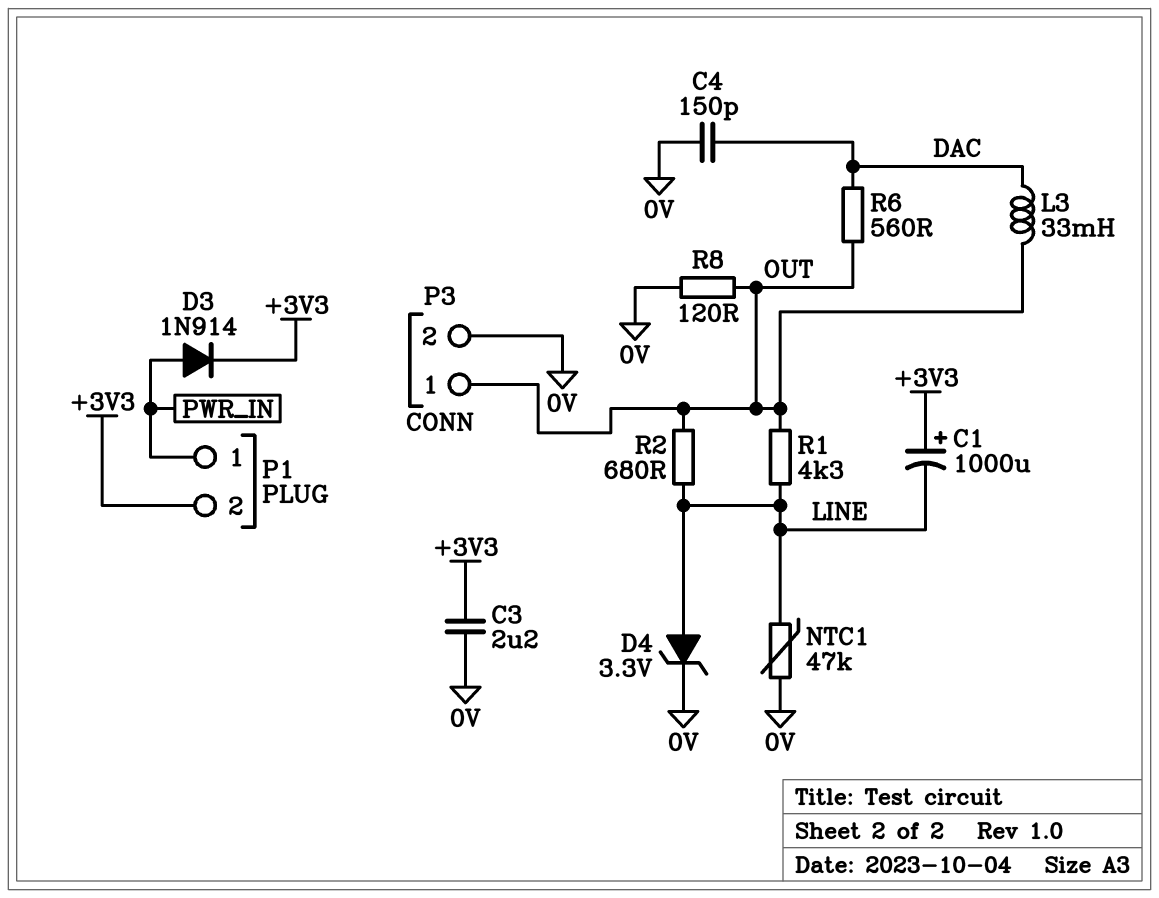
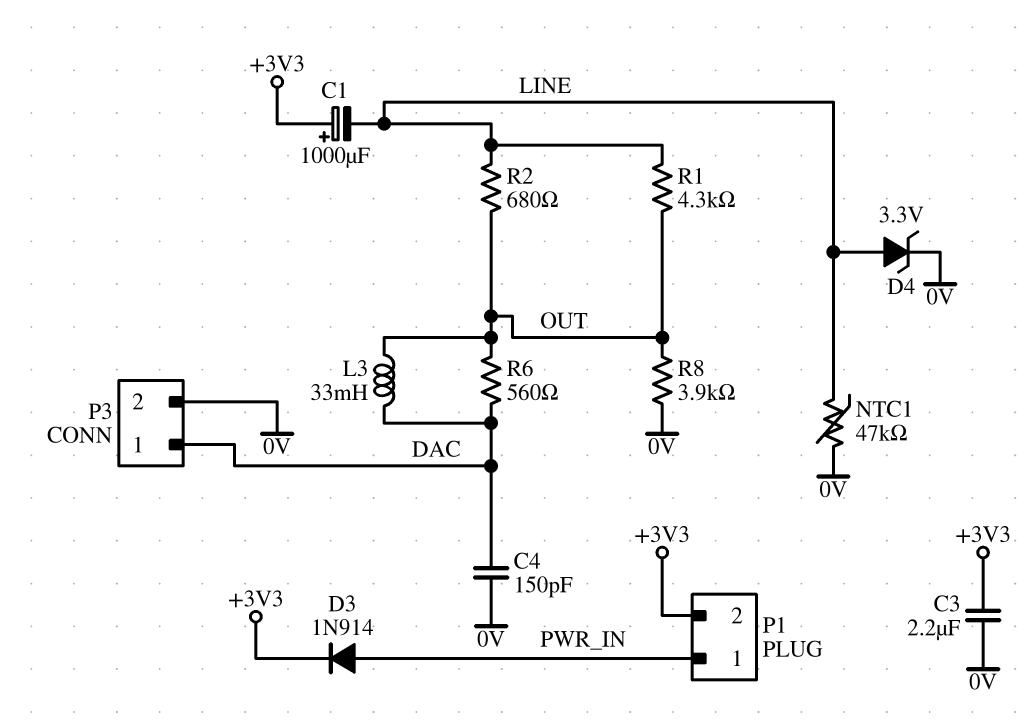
P3 pin 1: OUT -> DAC
R8: 120 (0V, OUT) -> 3.9k (0V, OUT)

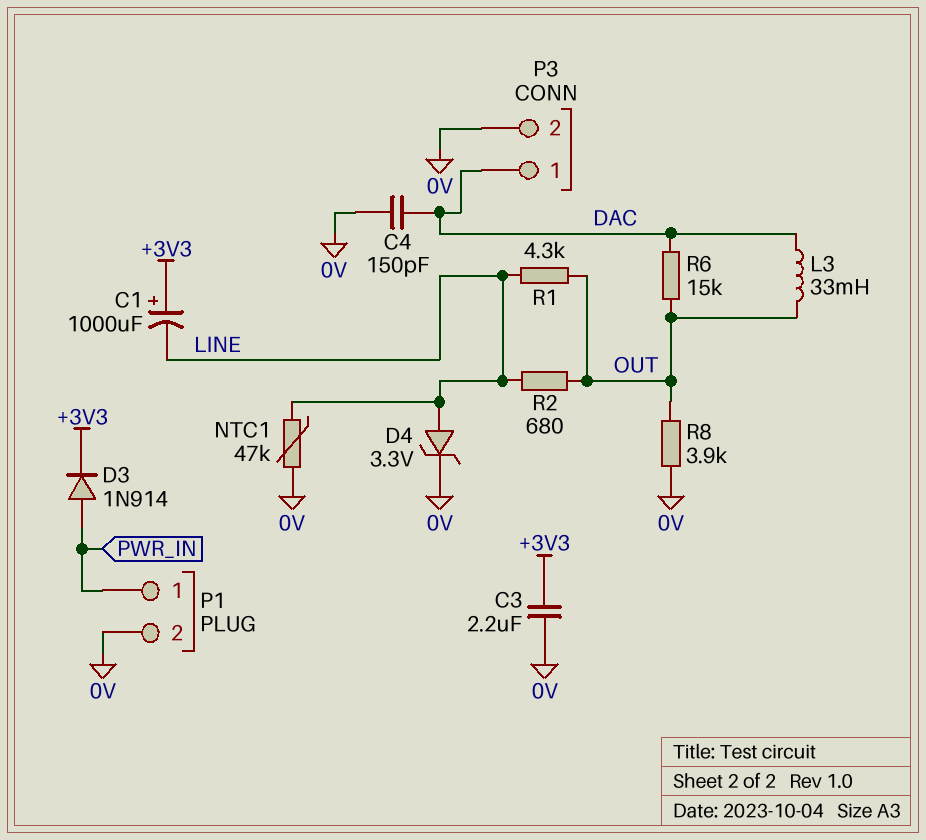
P1 pin 2: +3V3 -> 0V
R6: 560 (DAC, OUT) -> 15k (DAC, OUT)

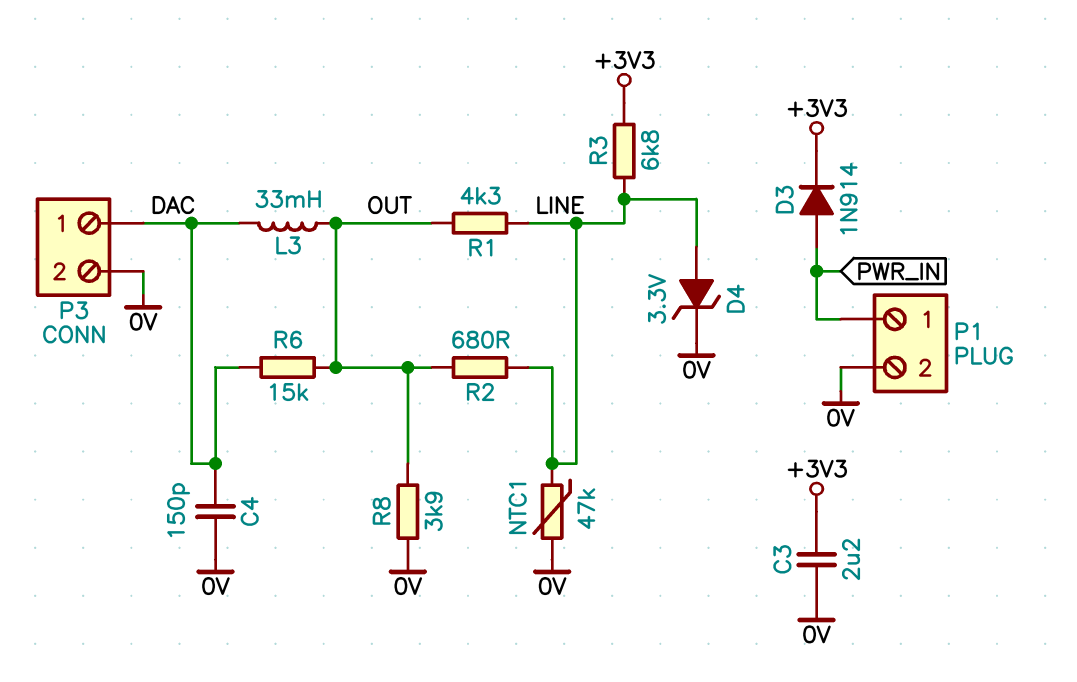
C1: 1000uF (plus +3V3, minus LINE) -> none
R3: none -> 6.8k (+3V3, LINE)

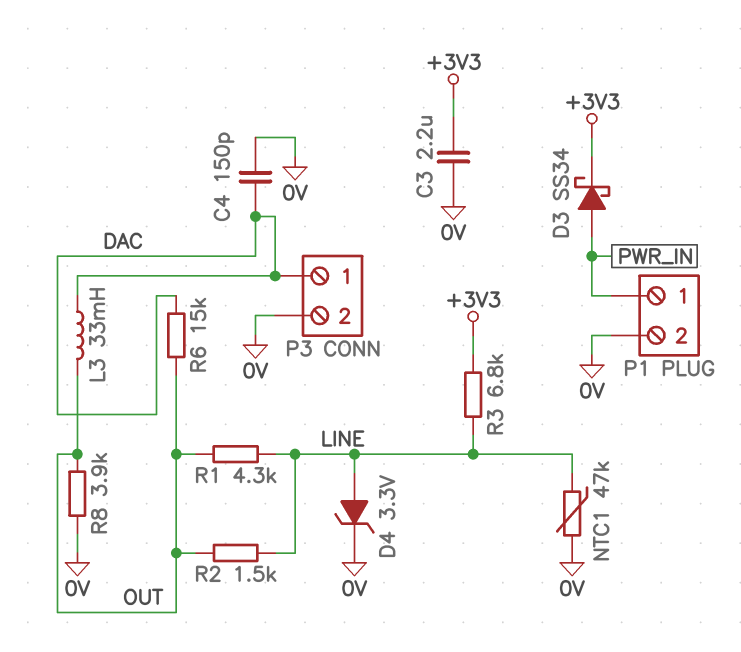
D3: diode 1N914 (A PWR_IN, K +3V3) -> schottky SS34 (A PWR_IN, K +3V3)
R2: 680 (LINE, OUT) -> 1.5k (LINE, OUT)

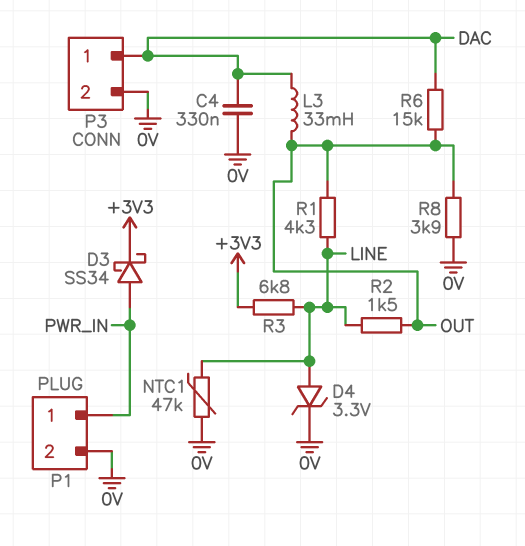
C3: 2.2uF (+3V3, 0V) -> none
C4: 150pF (0V, DAC) -> 330nF (0V, DAC)

